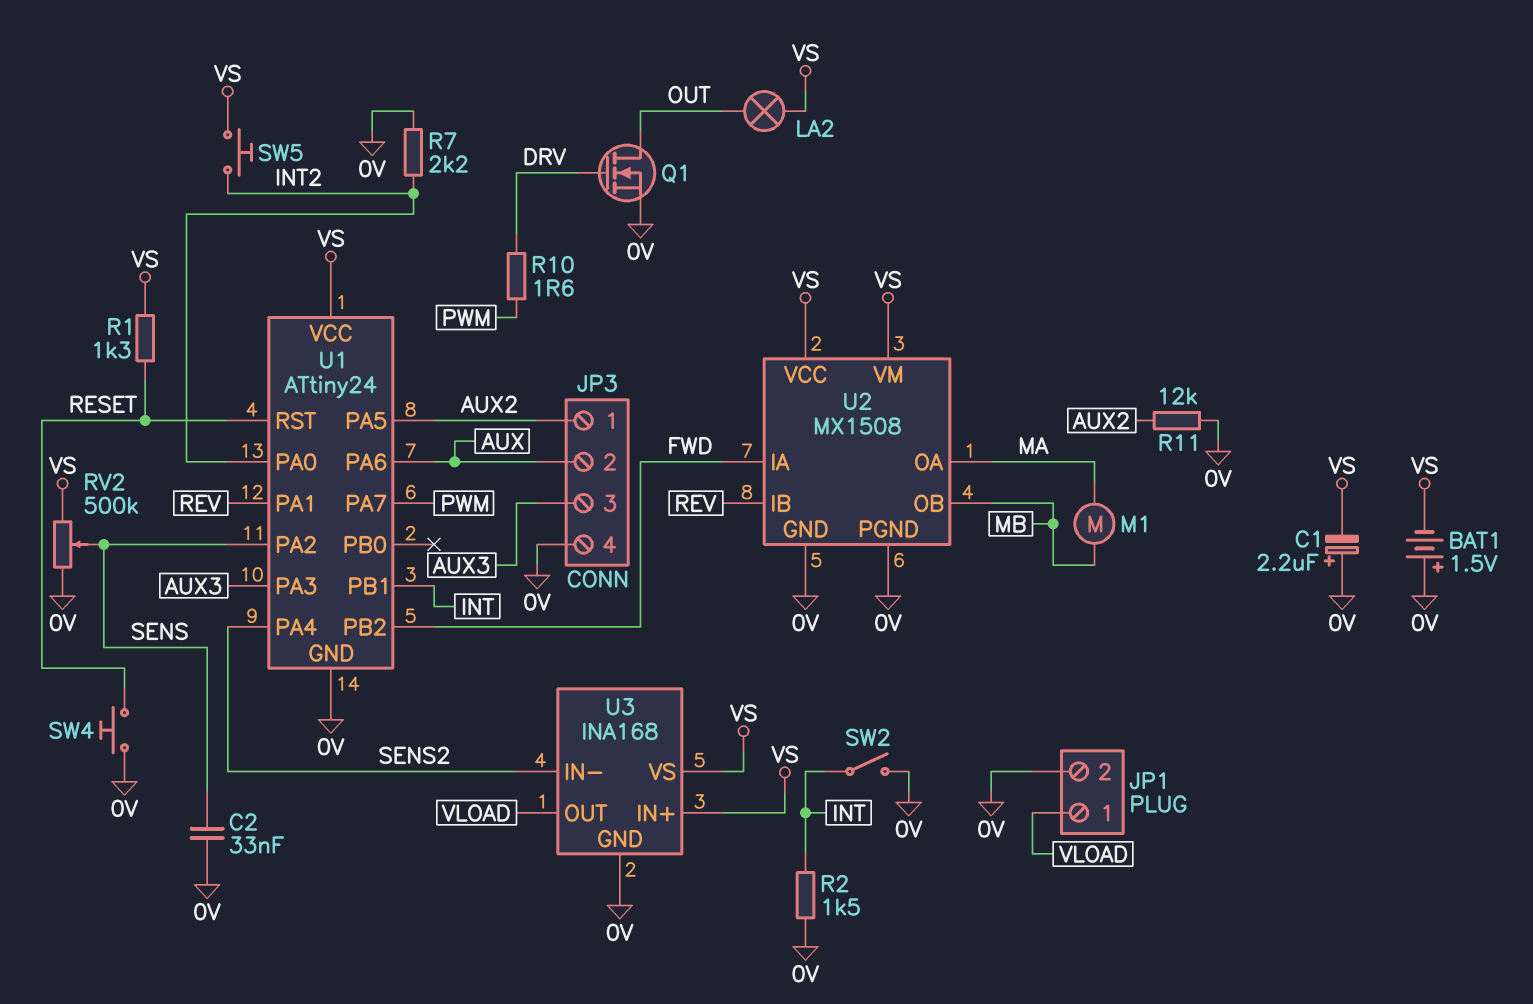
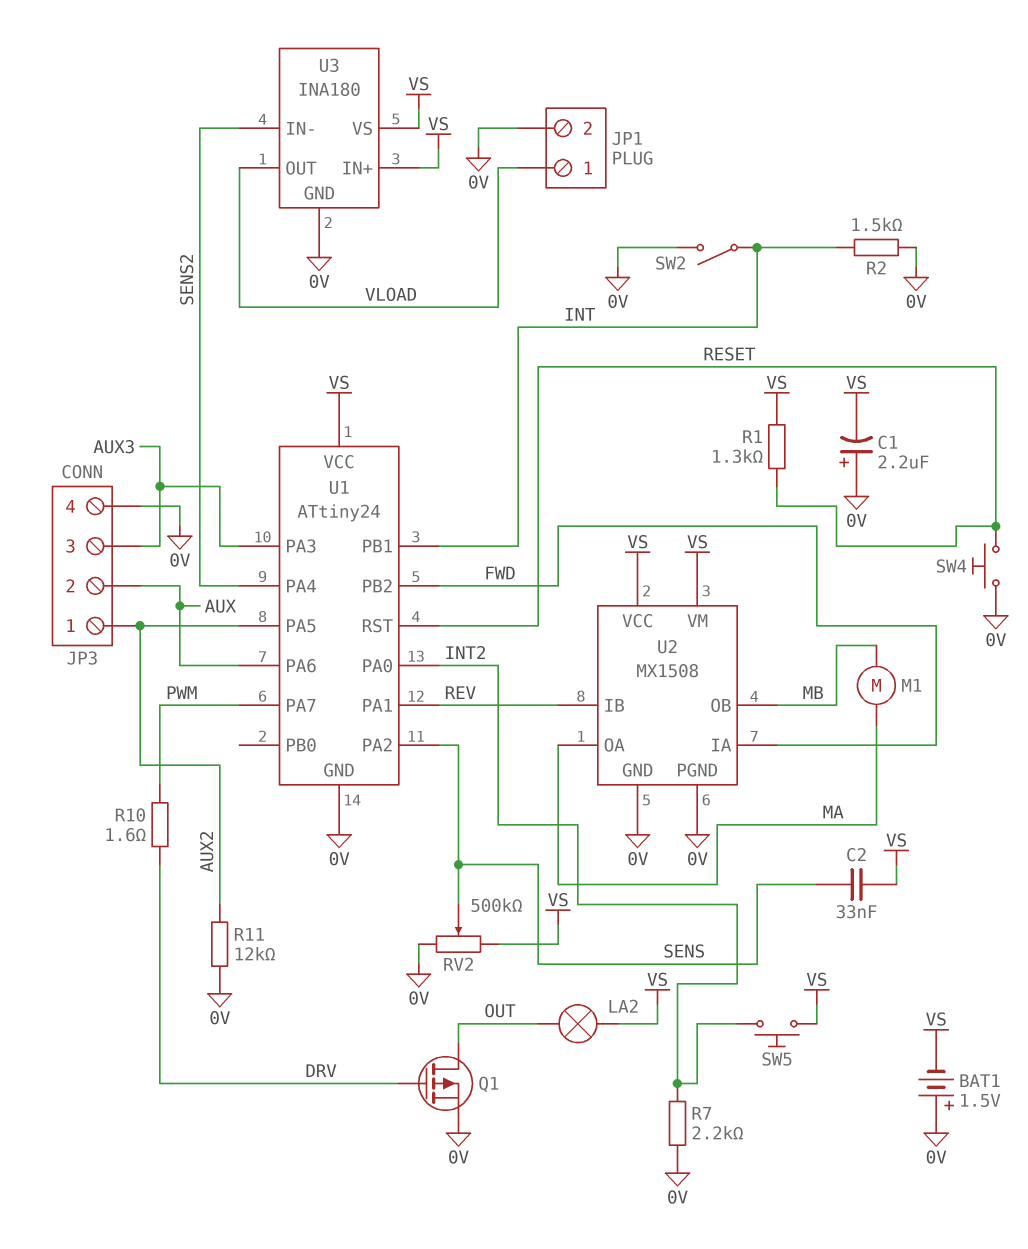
C2: 33nF (0V, SENS) -> 33nF (SENS, VS)
Q1: NMOS (G DRV, D OUT, S 0V) -> PMOS (G DRV, D OUT, S 0V)
U3: INA168 -> INA180

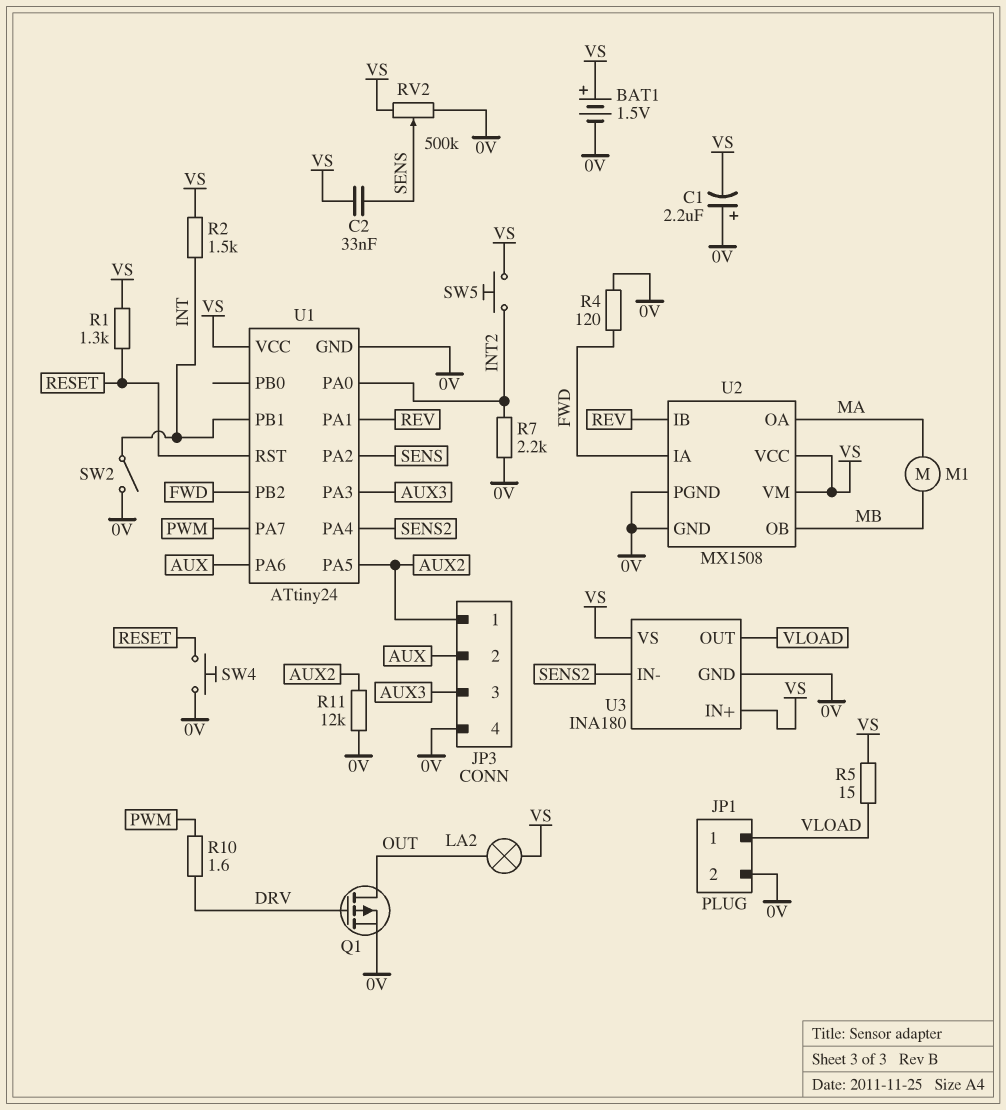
BAT1: 1.5V (plus 0V, minus VS) -> 1.5V (plus VS, minus 0V)
R2: 1.5k (0V, INT) -> 1.5k (INT, VS)
R4: none -> 120 (0V, FWD)
R5: none -> 15 (VLOAD, VS)

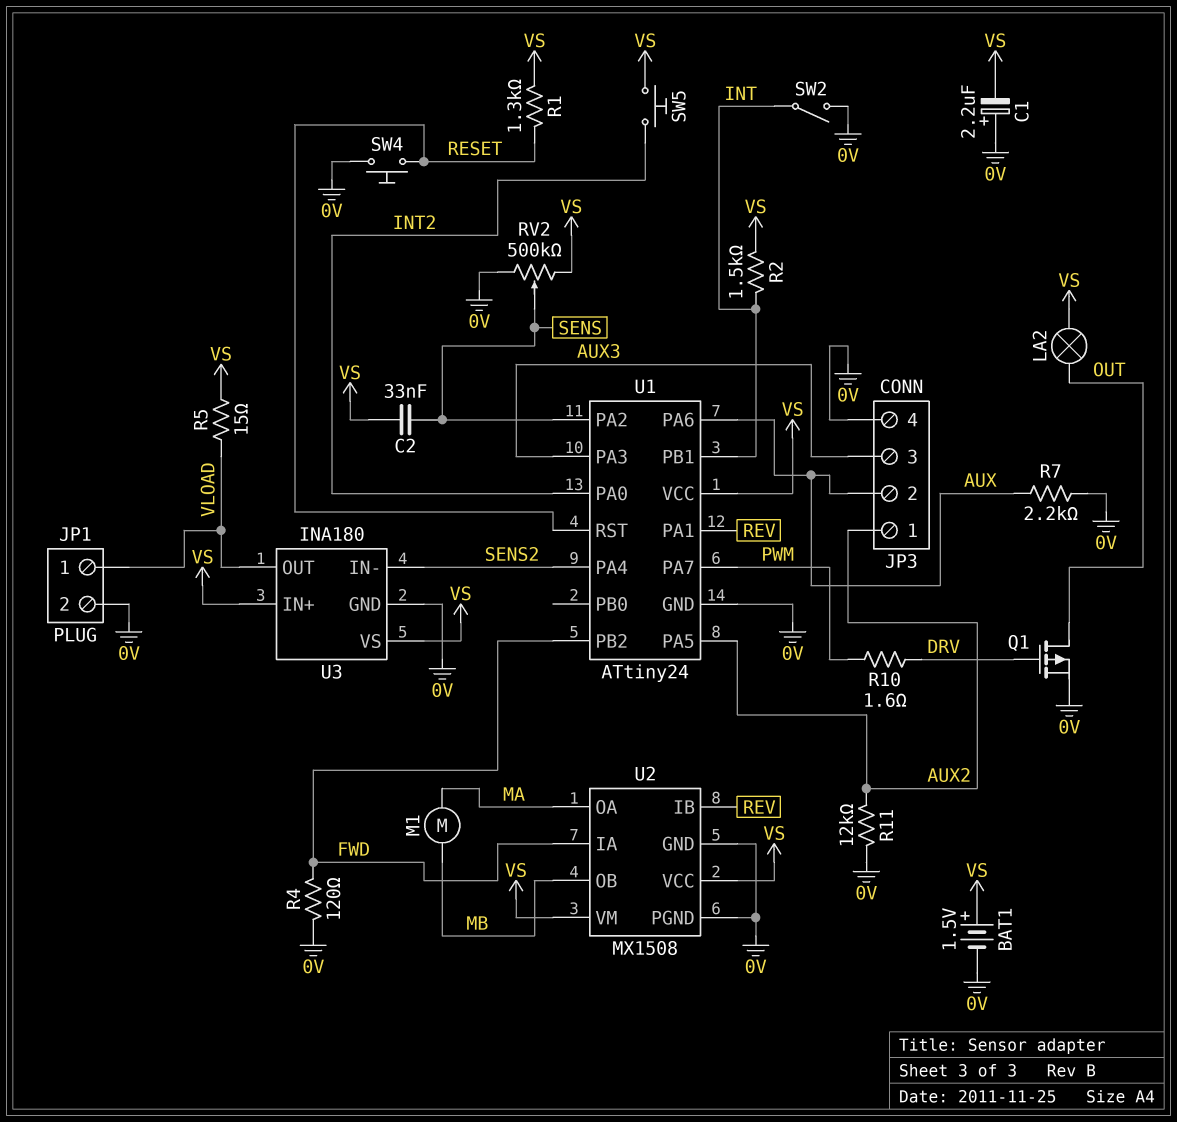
R7: 2.2k (0V, INT2) -> 2.2k (0V, AUX)

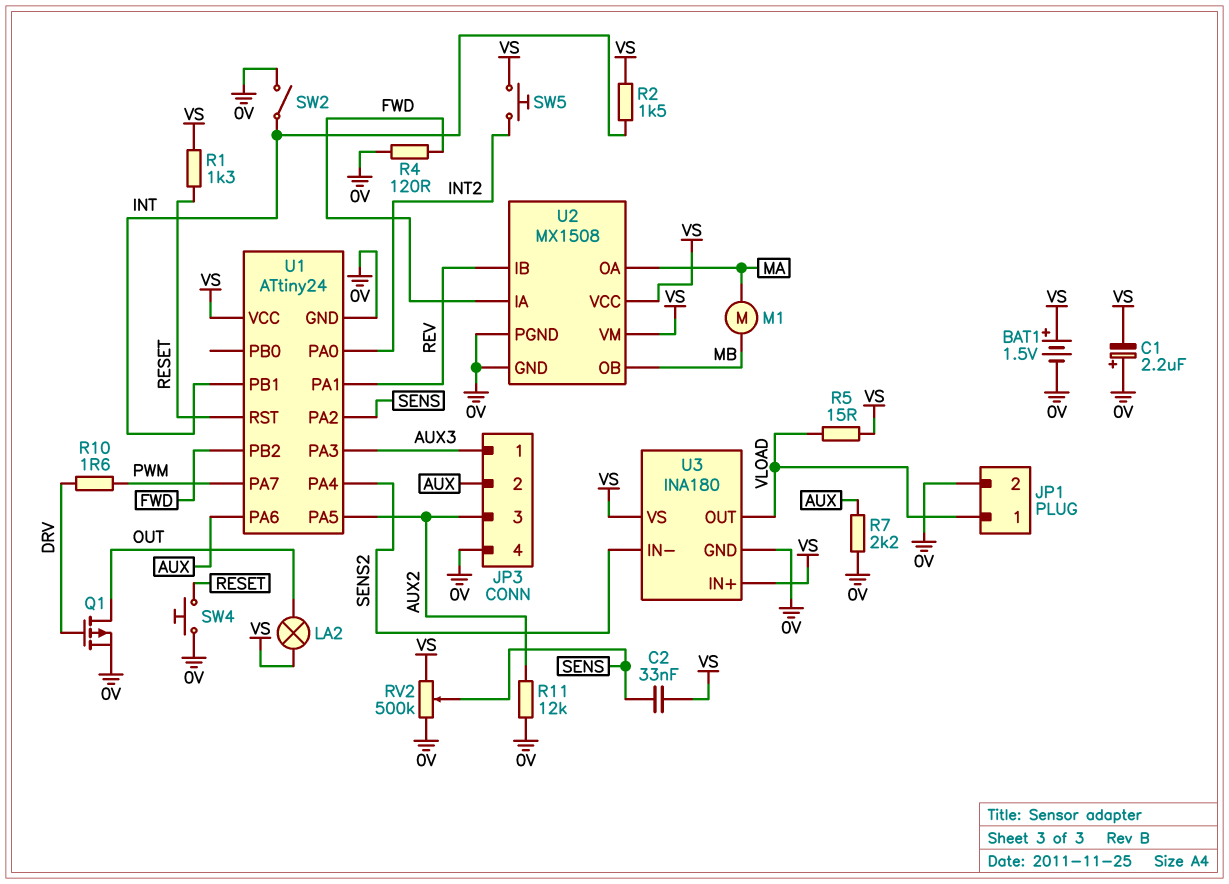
JP3 pin 1: AUX2 -> AUX3
JP3 pin 3: AUX3 -> AUX2

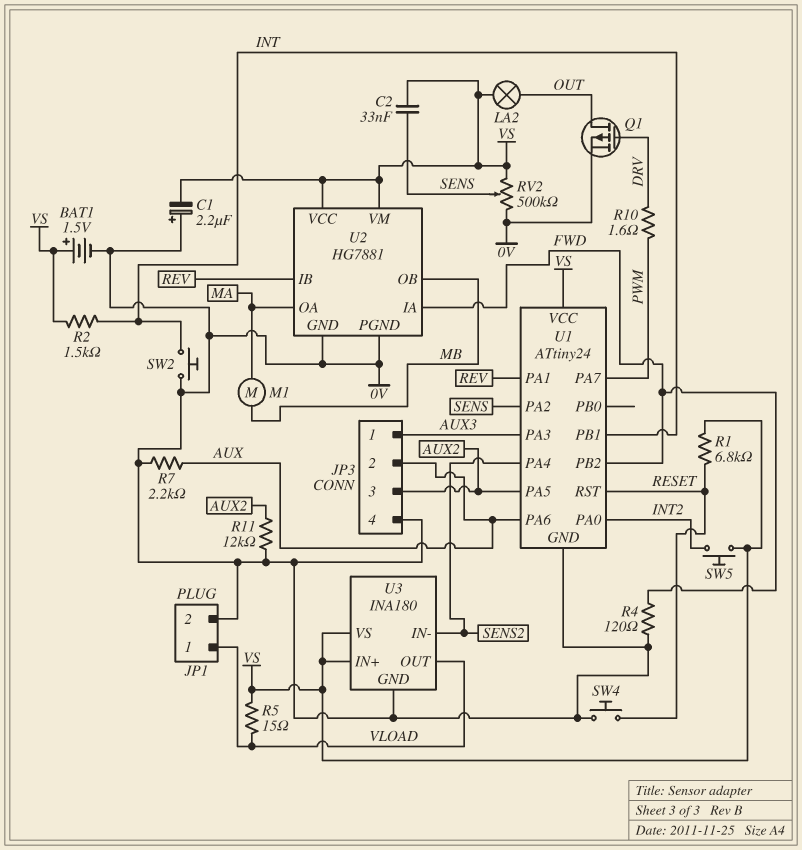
R1: 1.3k (RESET, VS) -> 6.8k (RESET, VS)
SW2: switch (0V, INT) -> button (0V, INT)
U2: MX1508 -> HG7881

